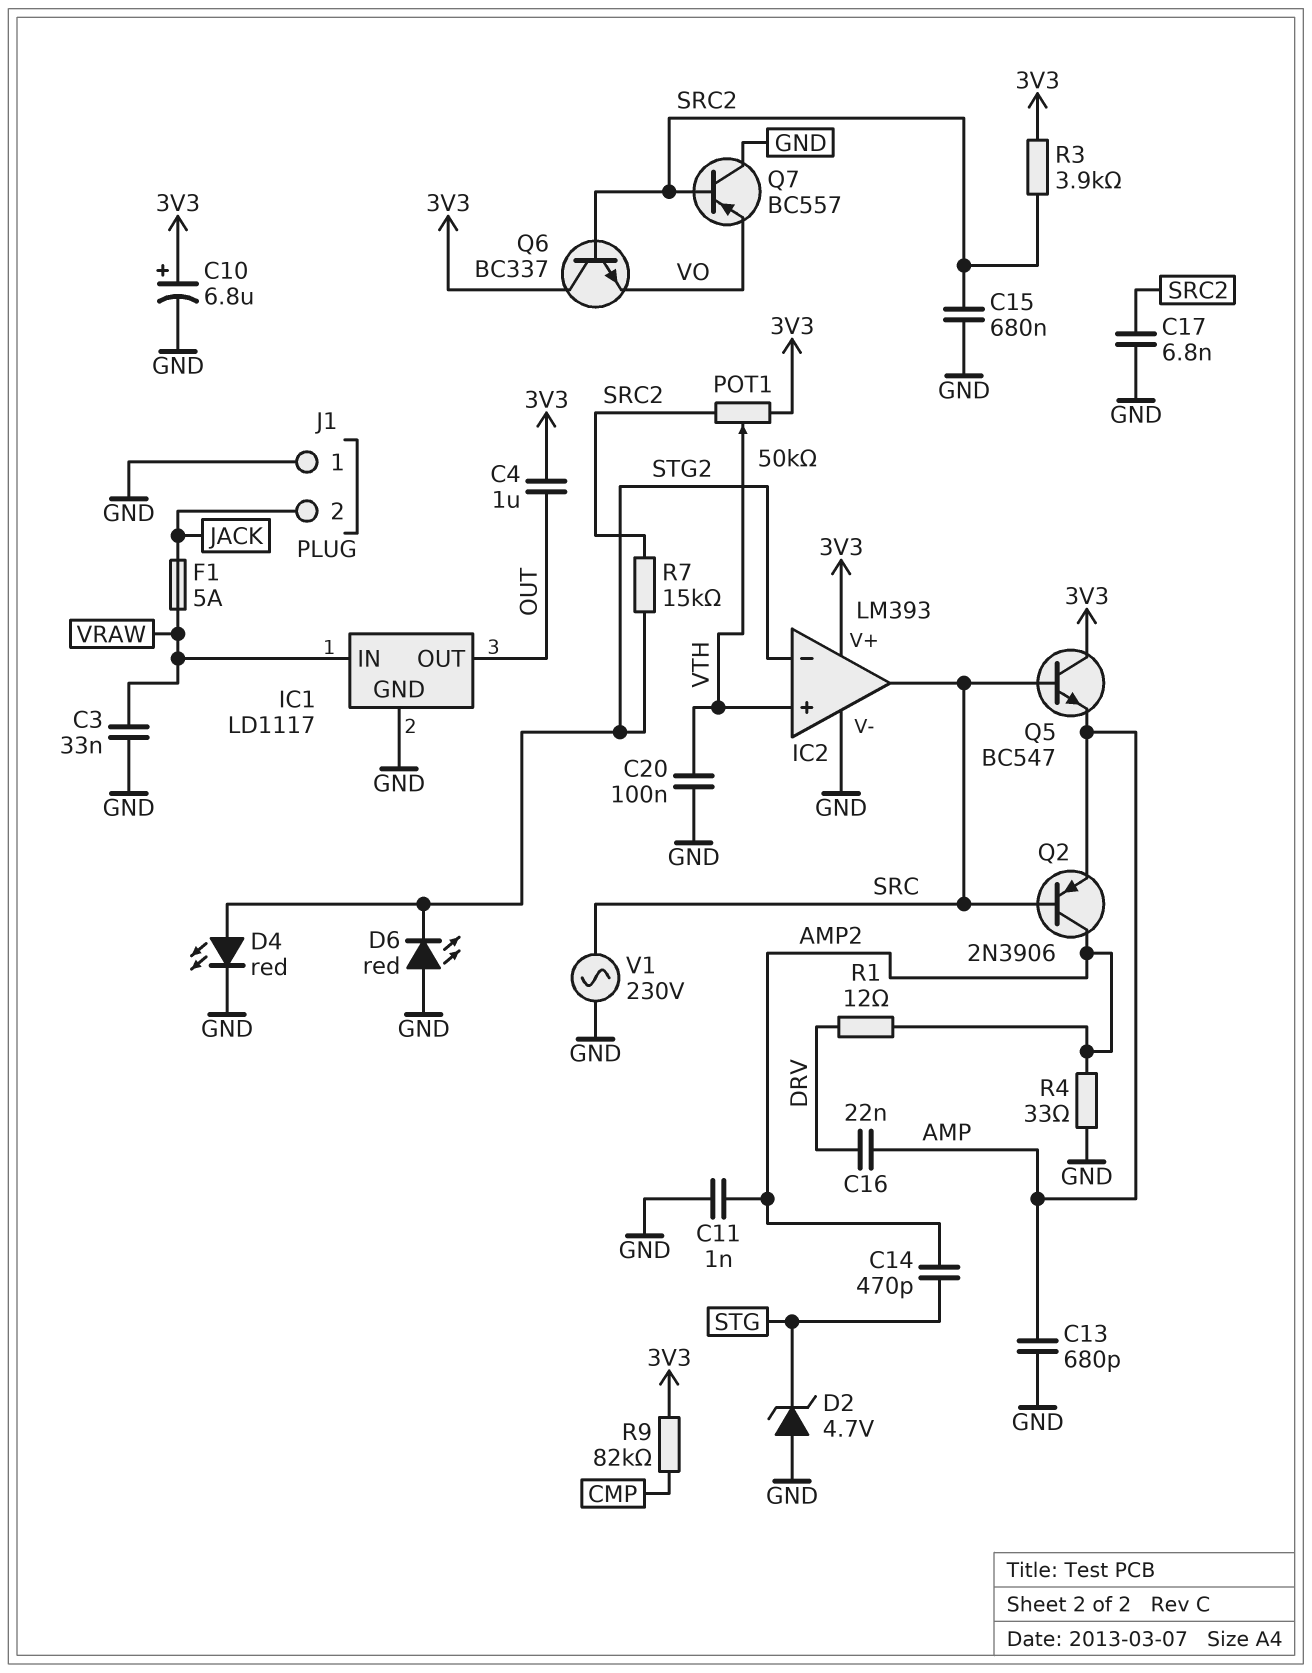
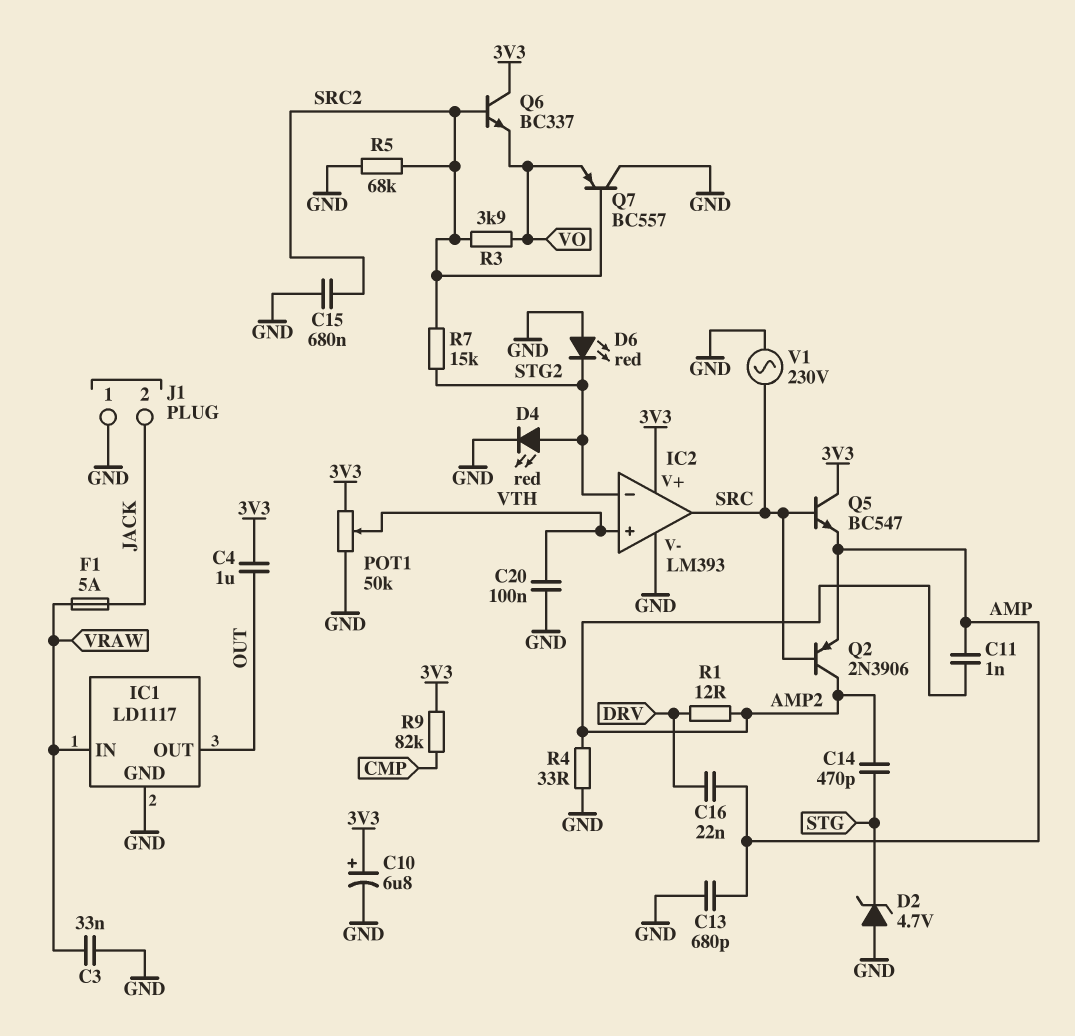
C11: 1nF (AMP2, GND) -> 1nF (AMP, AMP2)
C17: 6.8nF (GND, SRC2) -> none
POT1: 50k (3V3, SRC2, wiper VTH) -> 50k (3V3, GND, wiper VTH)
R3: 3.9k (3V3, SRC2) -> 3.9k (SRC2, VO)
R5: none -> 68k (GND, SRC2)

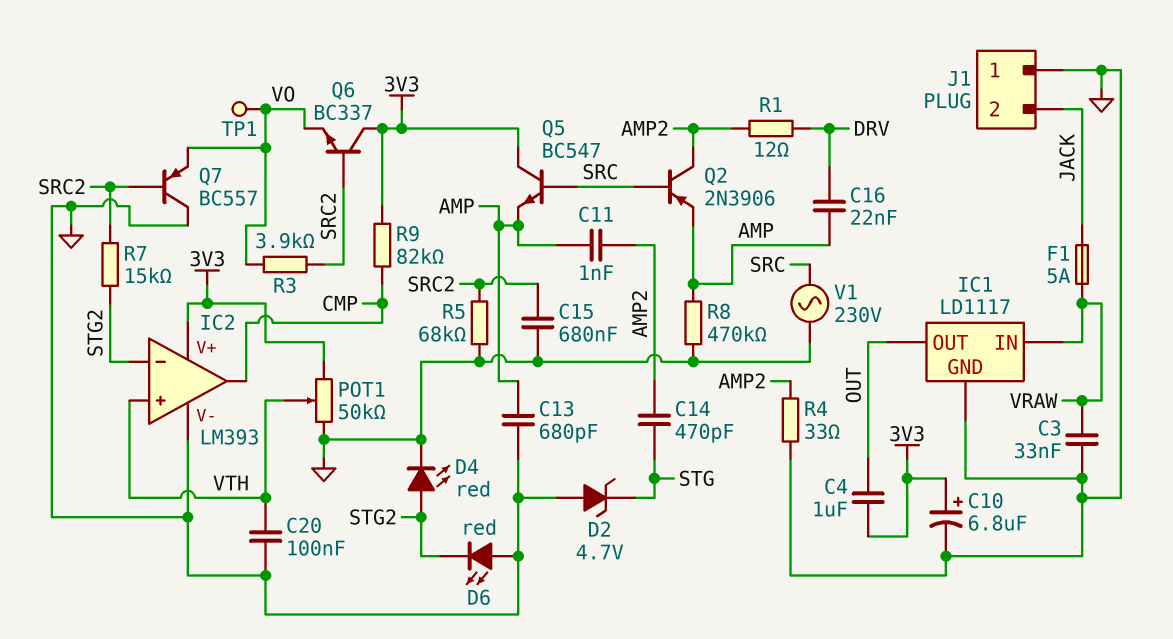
IC2 pin out: SRC -> CMP
R8: none -> 470k (AMP, GND)
TP1: none -> test point (VO)

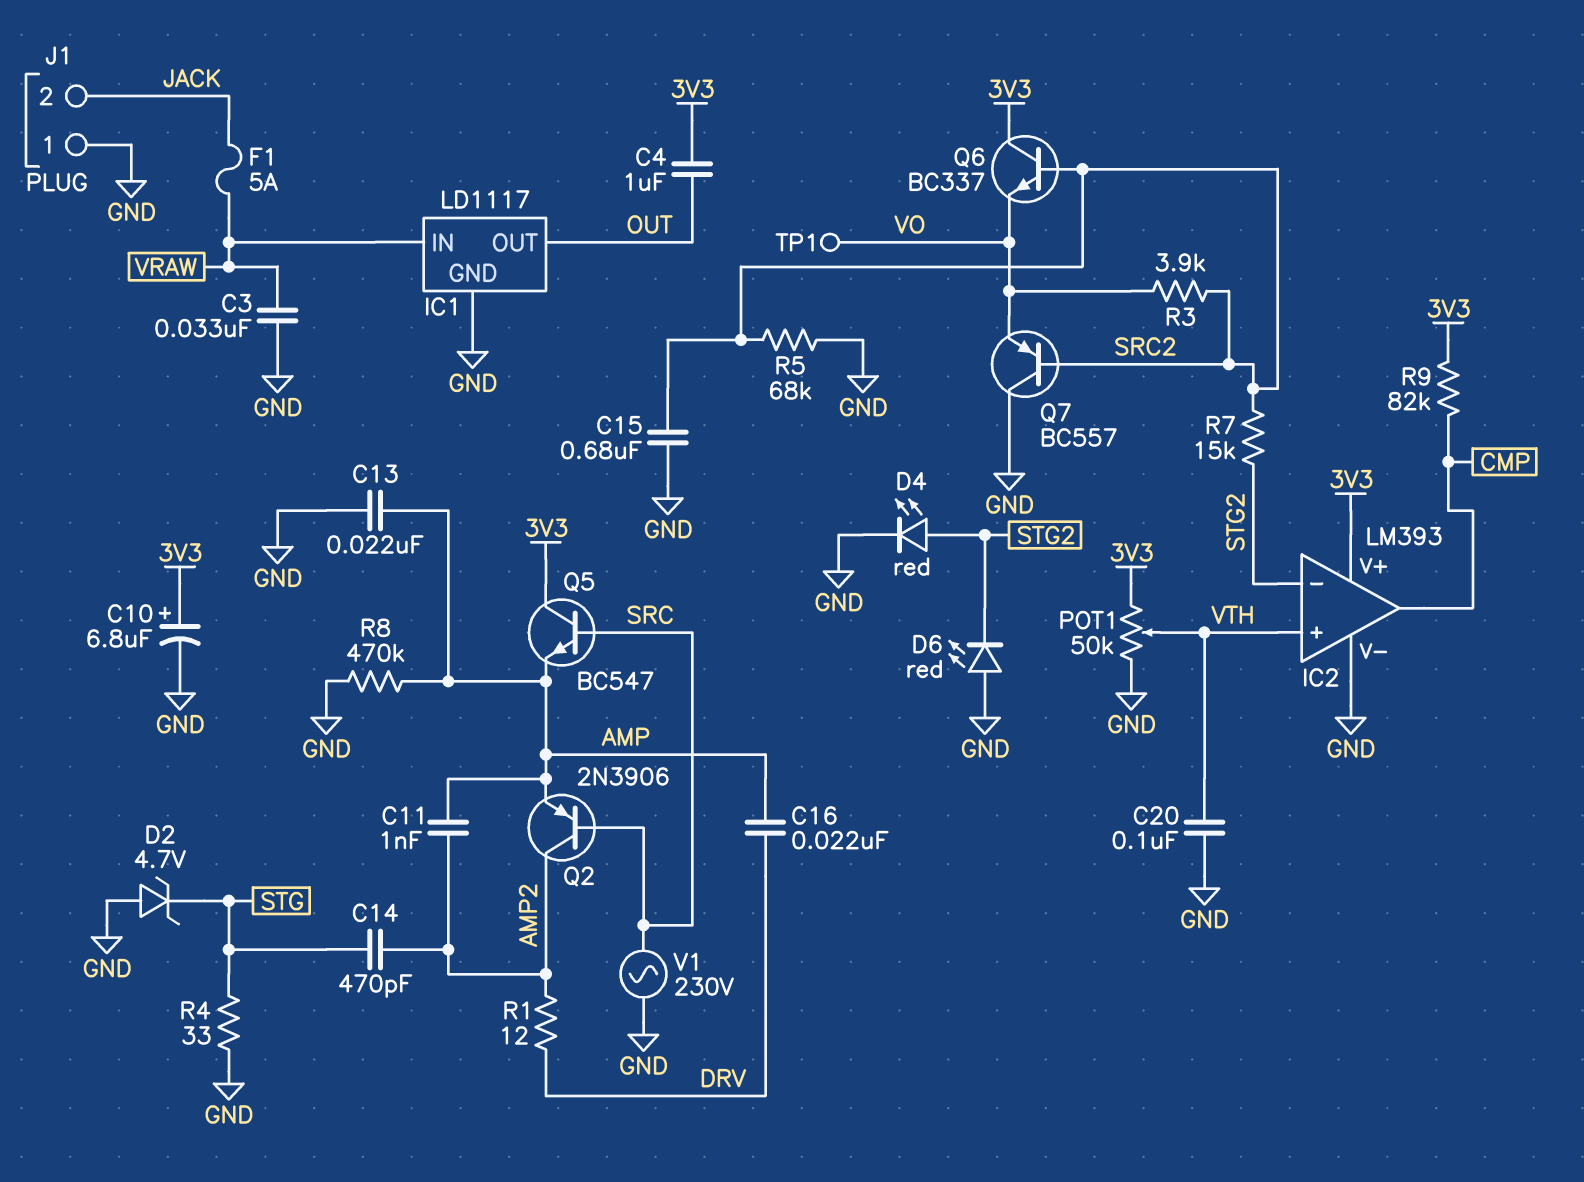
C13: 680pF (AMP, GND) -> 22nF (AMP, GND)
R4: 33 (AMP2, GND) -> 33 (GND, STG)

